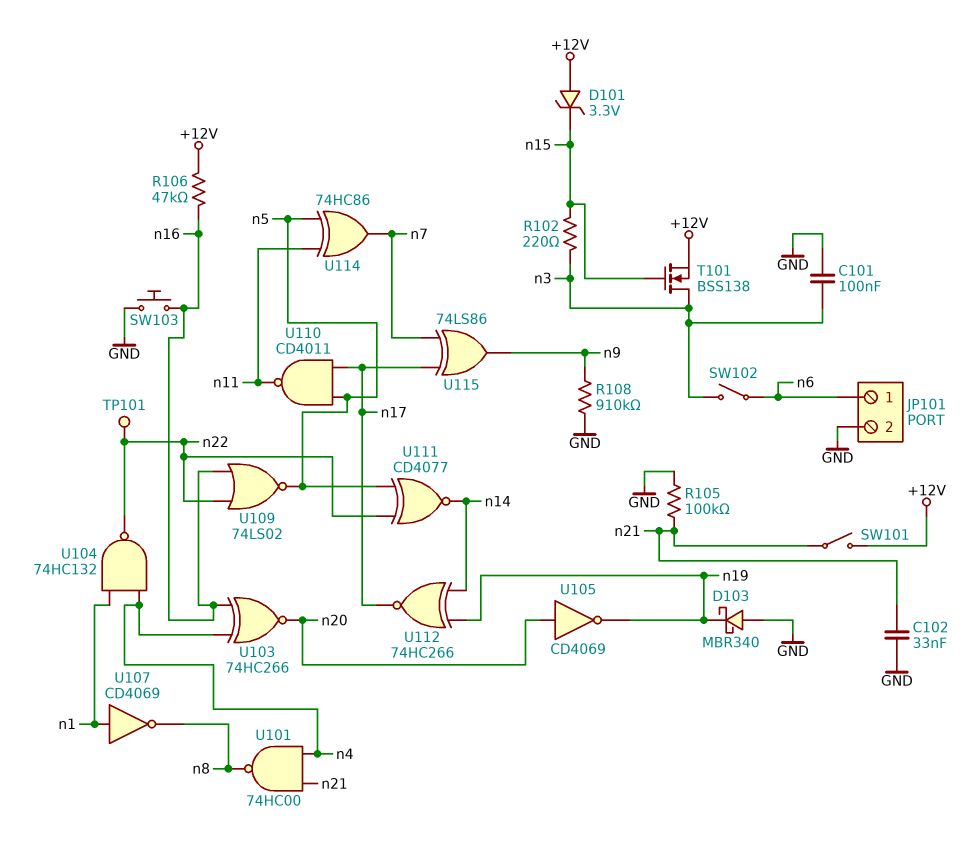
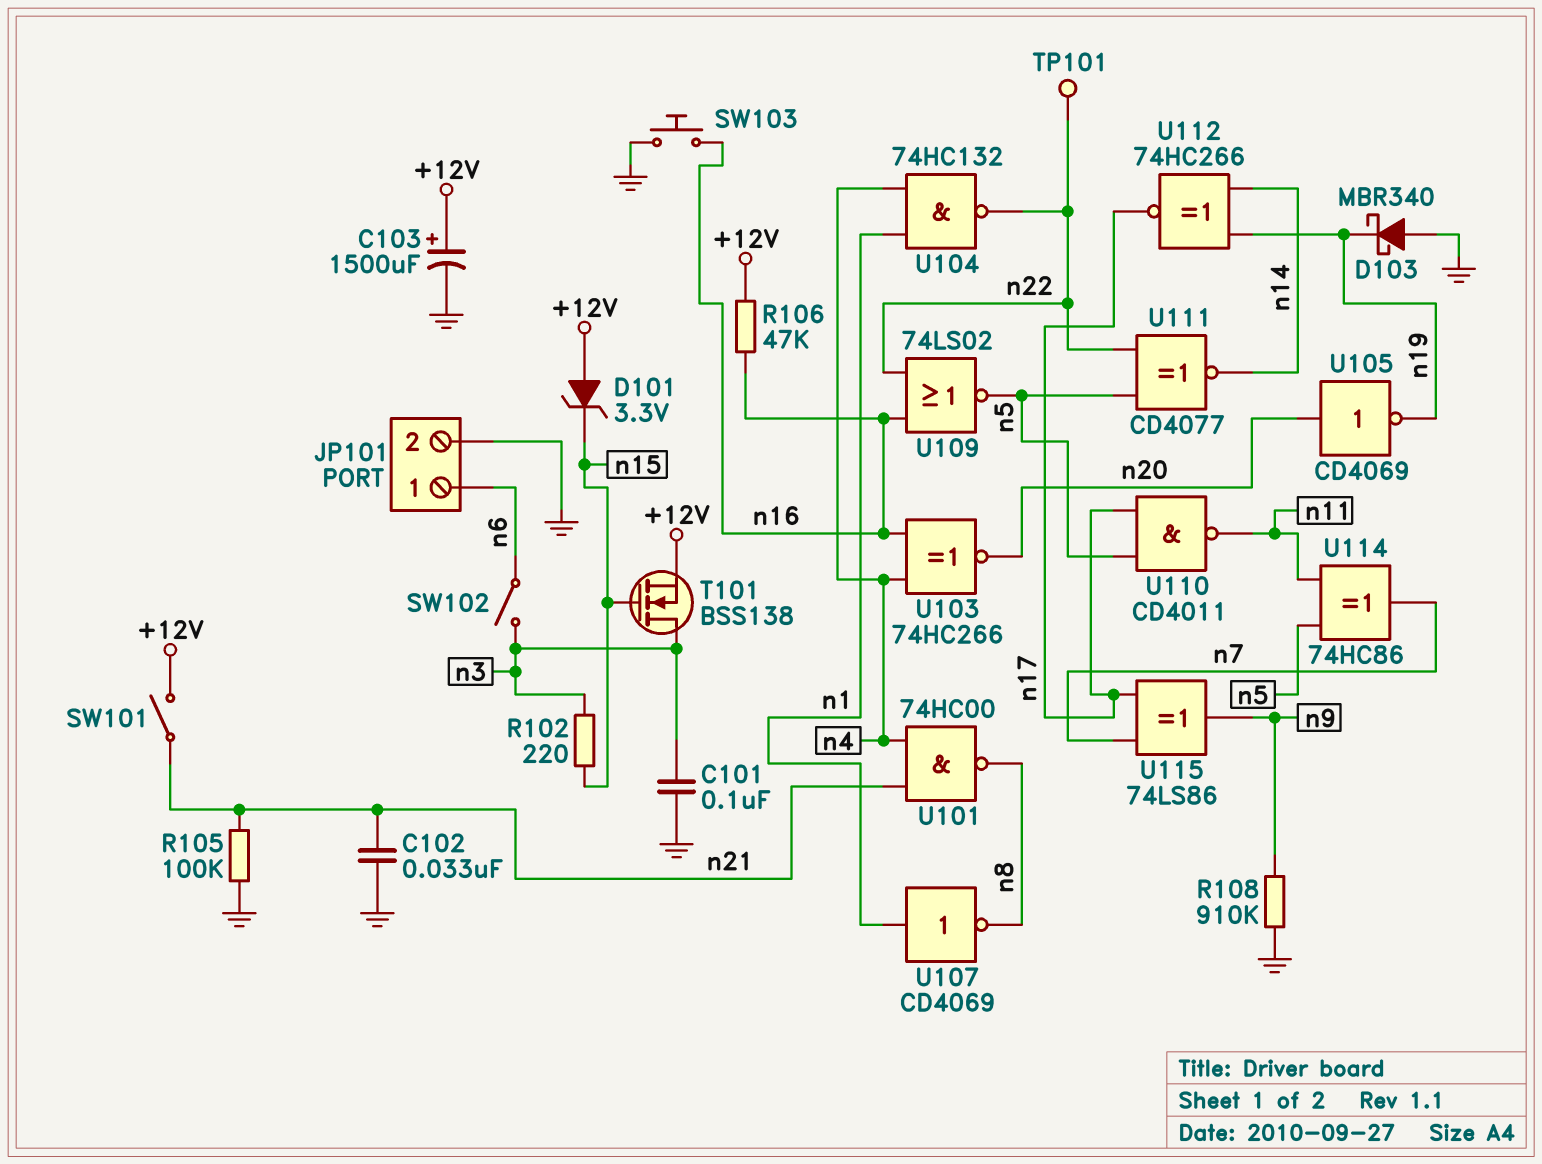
C103: none -> 1500uF (plus +12V, minus GND)

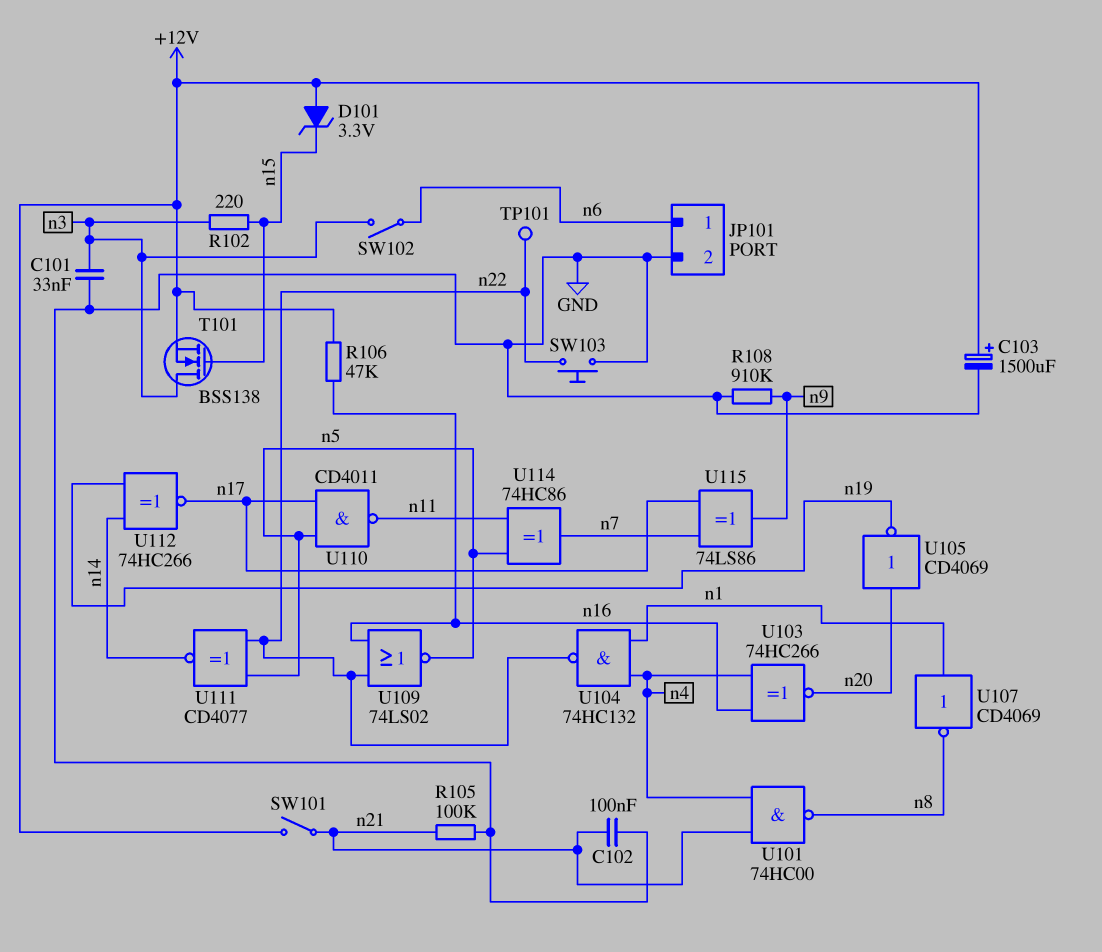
C101: 100nF (GND, n3) -> 33nF (GND, n3)
C102: 33nF (GND, n21) -> 100nF (GND, n21)
D103: schottky MBR340 (A GND, K n19) -> none
SW103: button (GND, n16) -> button (GND, n22)

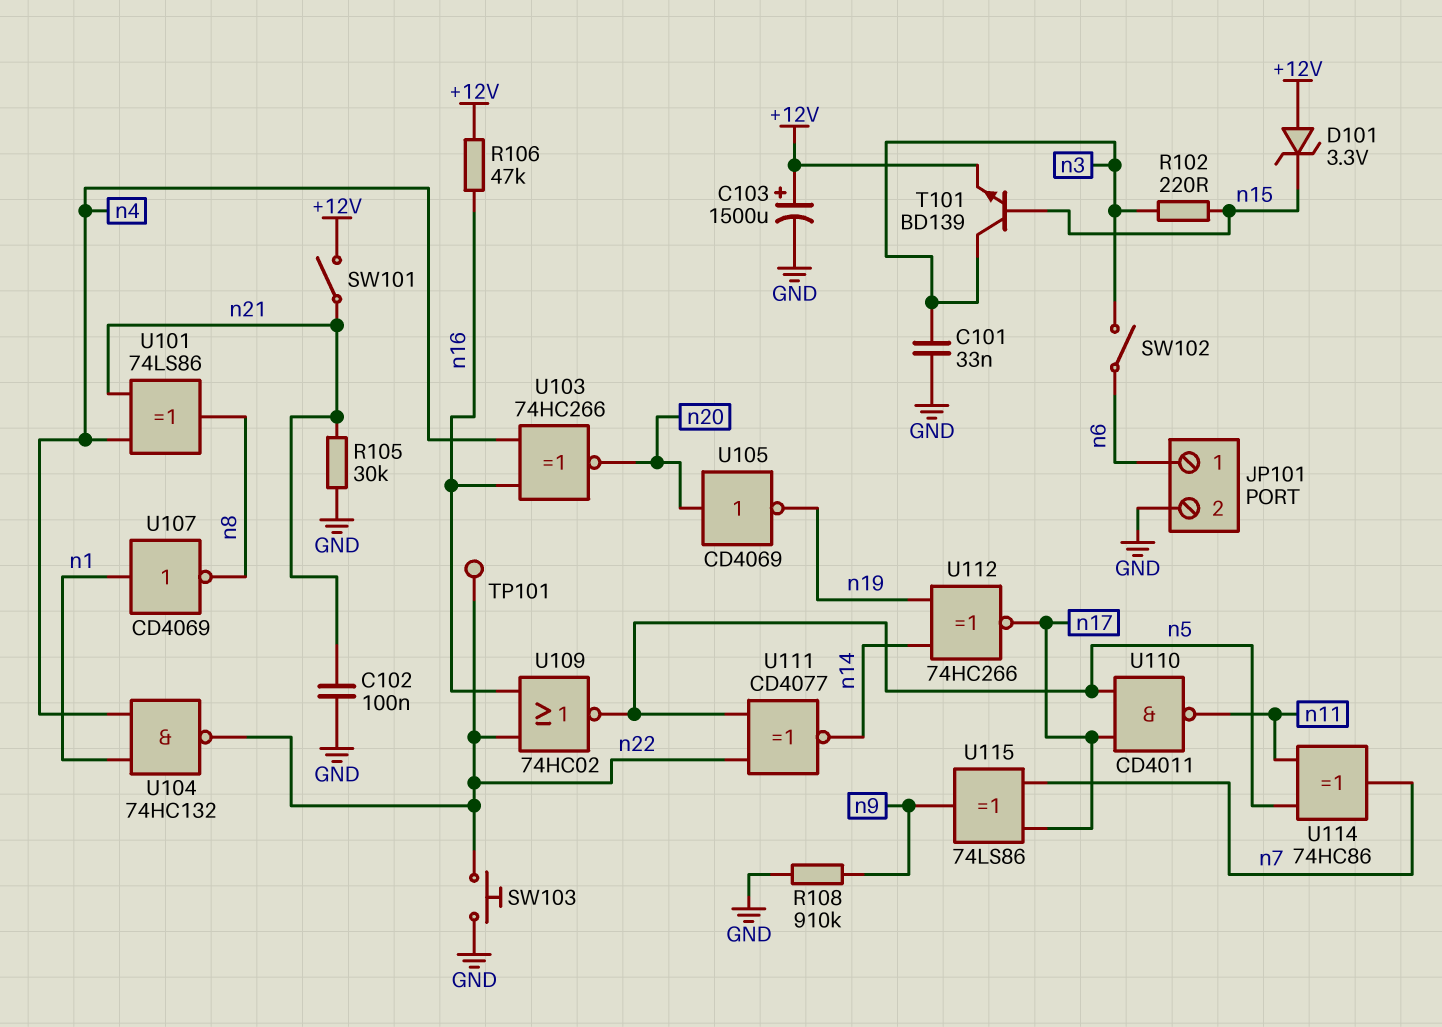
R105: 100k (GND, n21) -> 30k (GND, n21)
T101: NMOS BSS138 (G n15, D n3, S +12V) -> NPN BD139 (B n15, C n3, E +12V)
U101: NAND 74HC00 (in n4, in n21, out n8) -> XOR 74LS86 (in n4, in n21, out n8)
U109: NOR 74LS02 (in n16, in n22, out n5) -> NOR 74HC02 (in n16, in n22, out n5)

